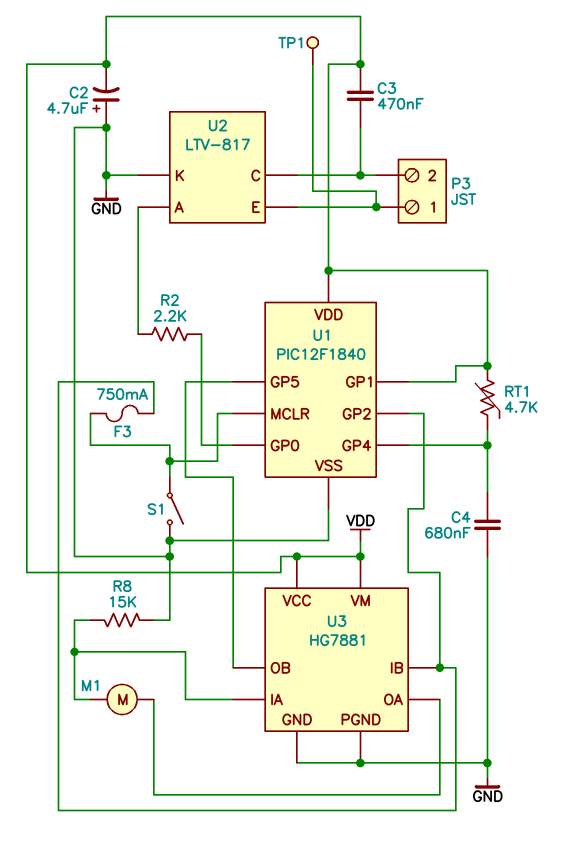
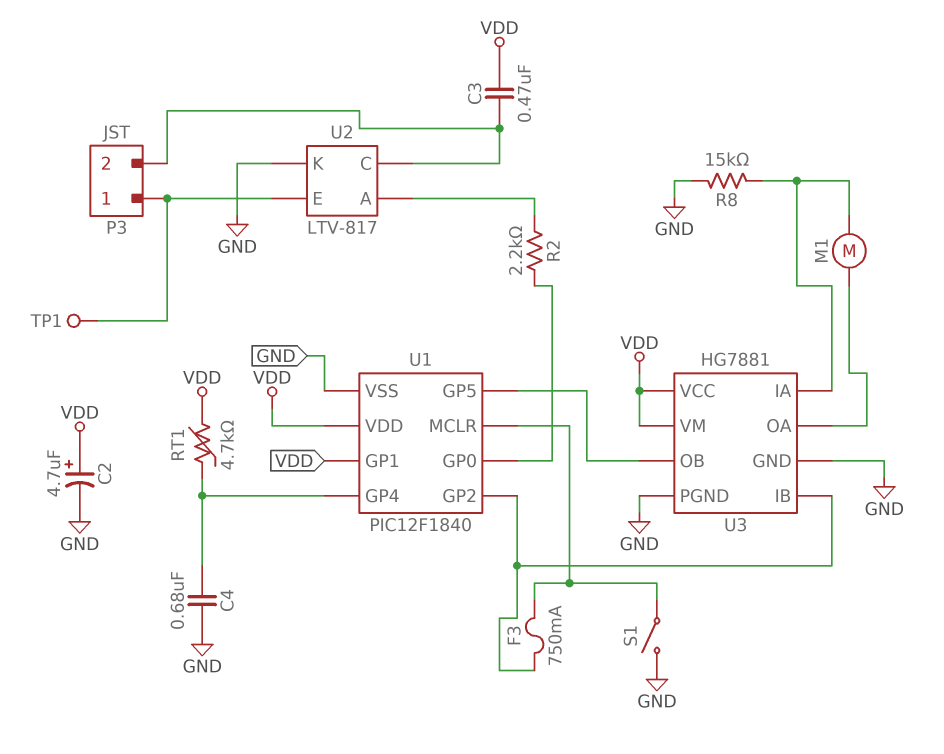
C2: 4.7uF (plus GND, minus VDD) -> 4.7uF (plus VDD, minus GND)

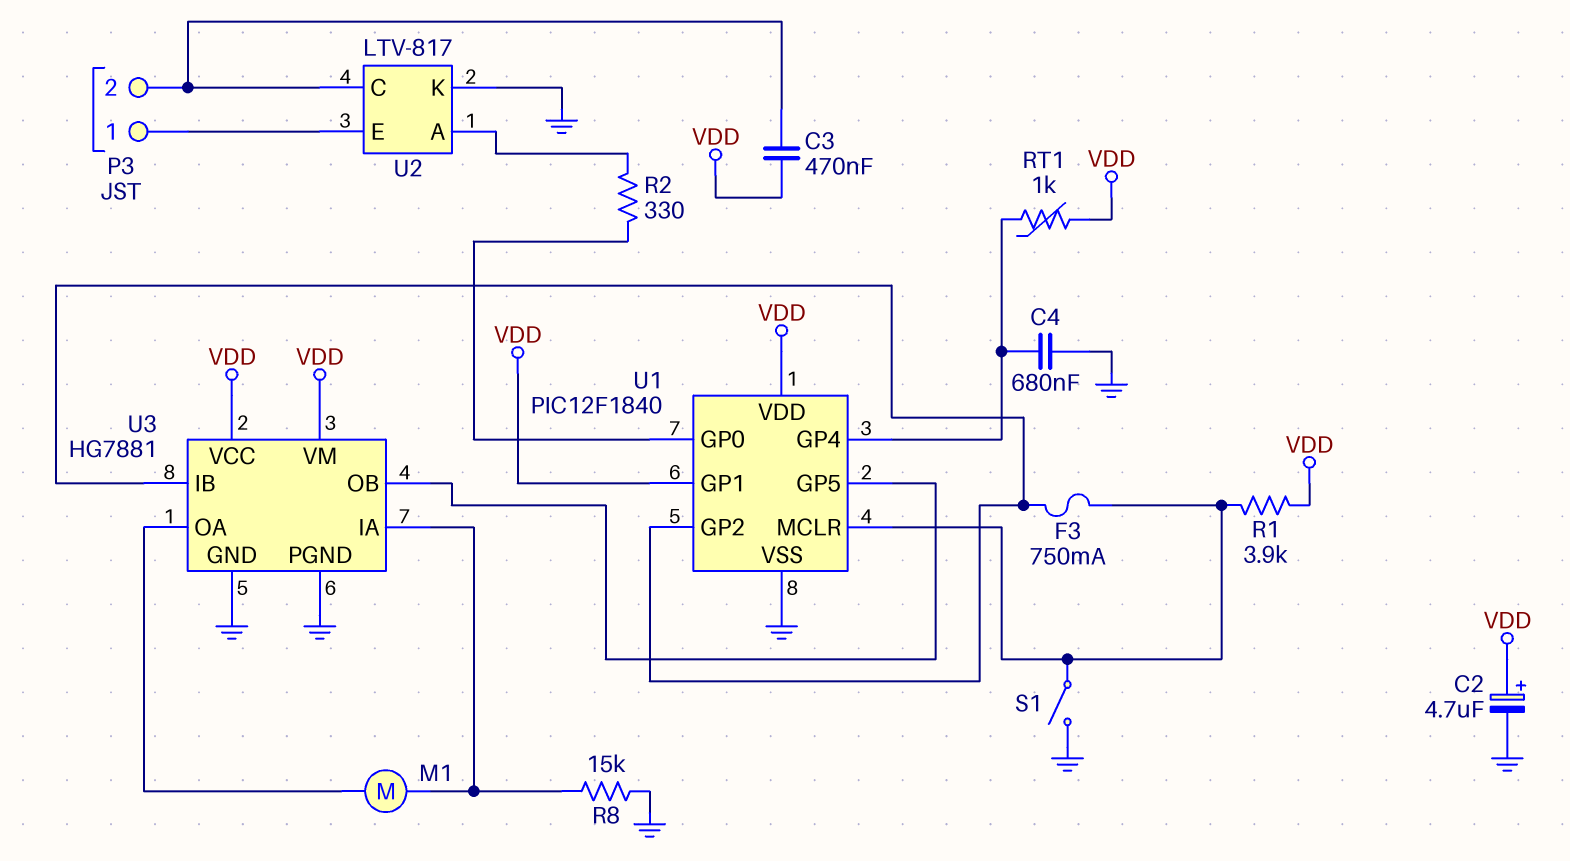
R1: none -> 3.9k (U1/MCLR, VDD)
R2: 2.2k (U1/GP0, U2/A) -> 330 (U1/GP0, U2/A)
RT1: 4.7k (U1/GP4, VDD) -> 1k (U1/GP4, VDD)
TP1: test point (P3/1) -> none

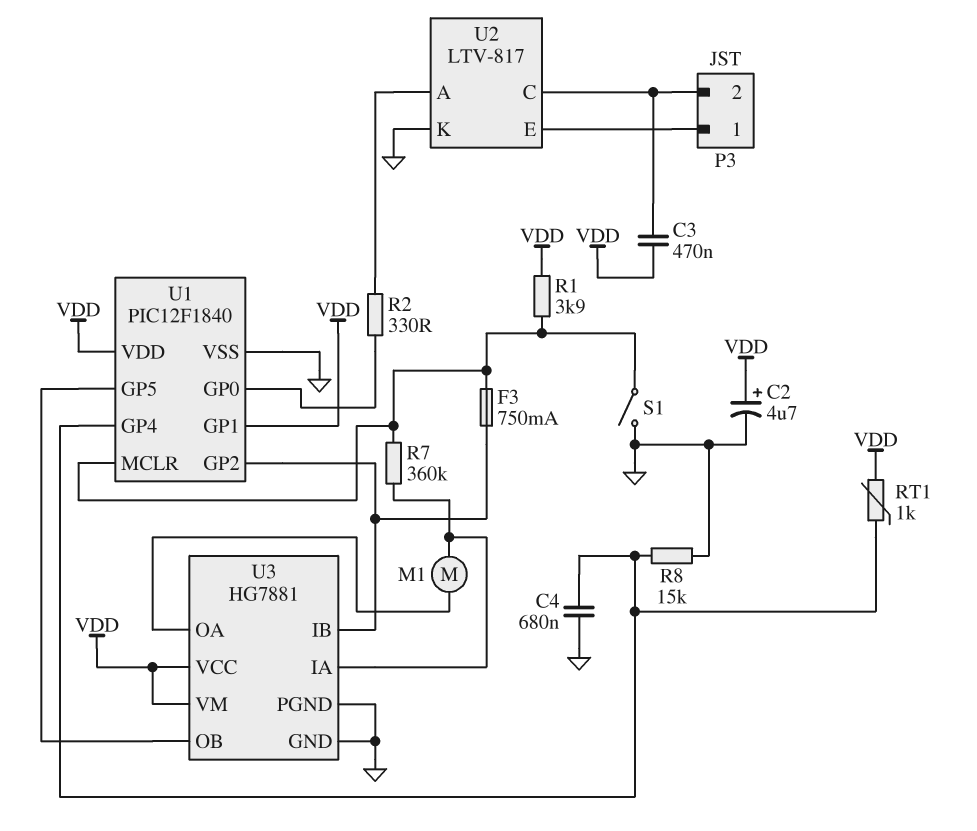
R7: none -> 360k (U1/MCLR, U3/IA)
R8: 15k (GND, U3/IA) -> 15k (GND, U1/GP4)

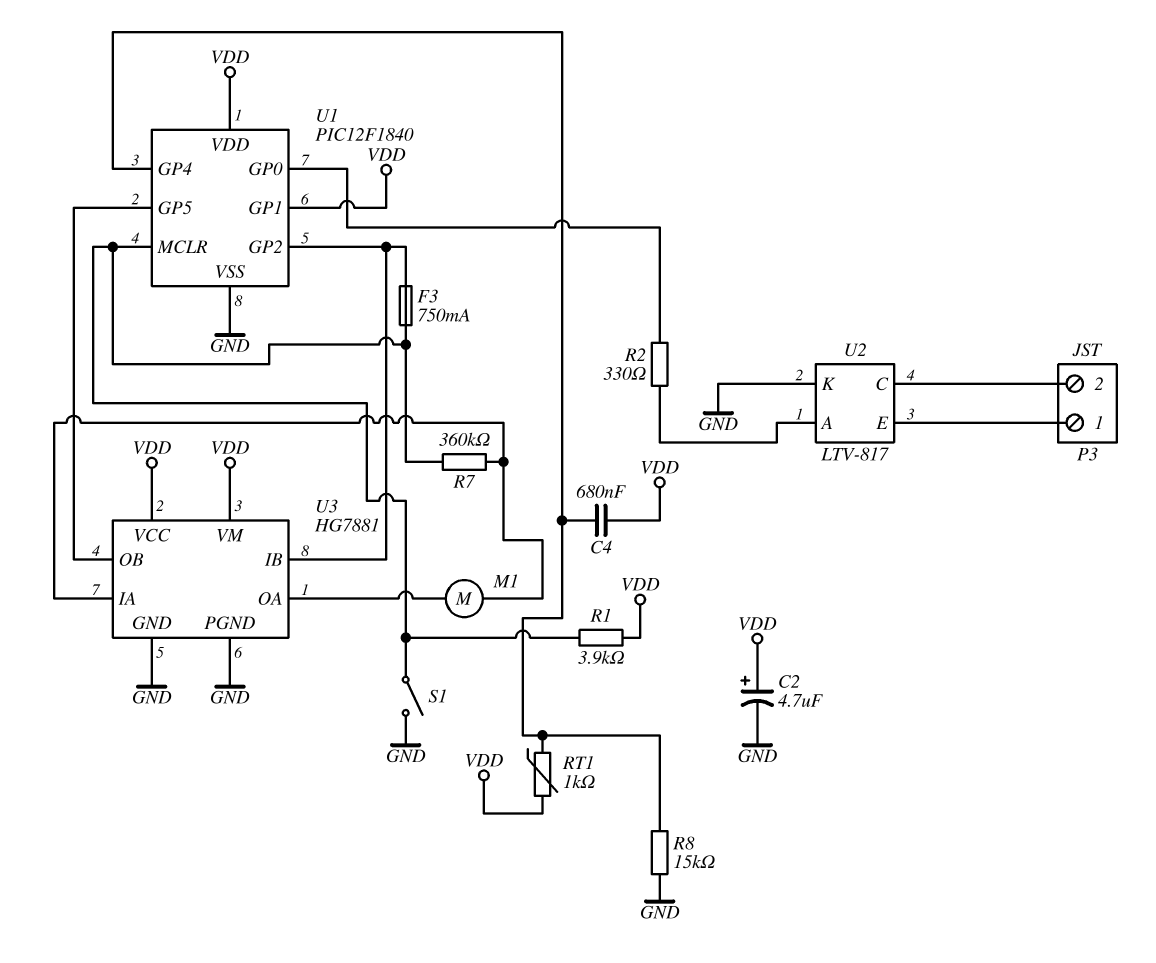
C3: 470nF (P3/2, VDD) -> none
C4: 680nF (GND, U1/GP4) -> 680nF (U1/GP4, VDD)

